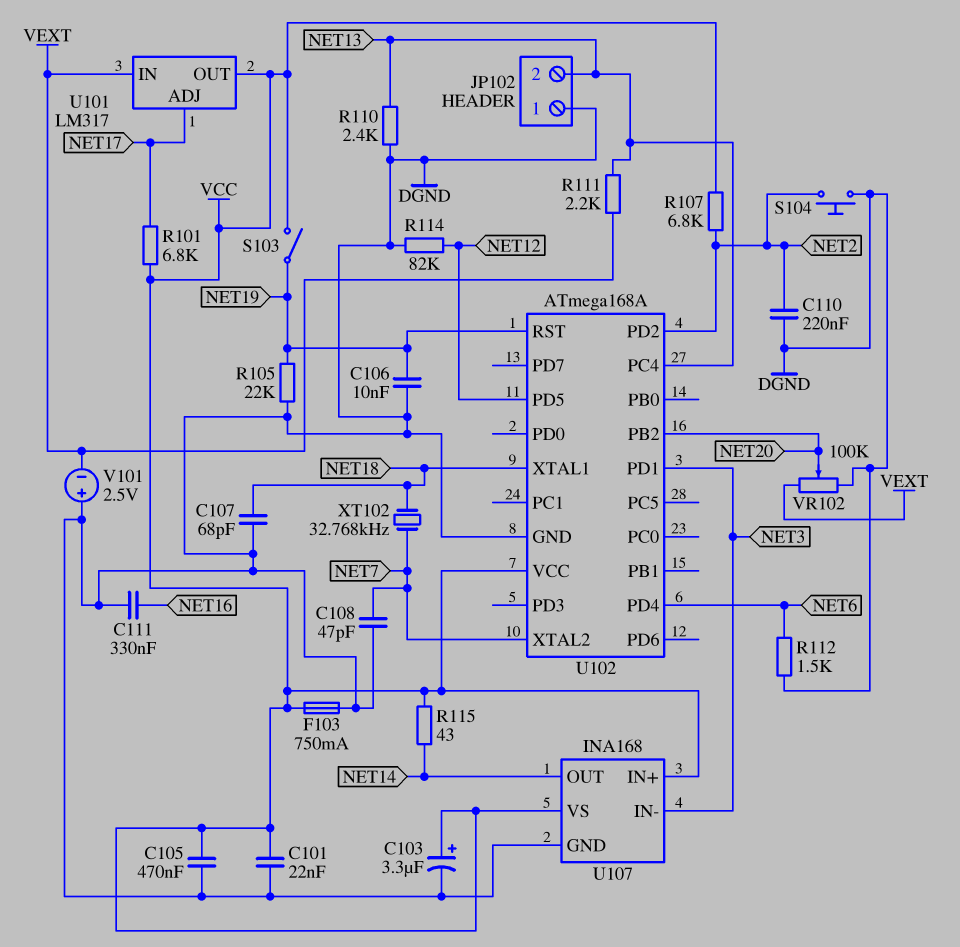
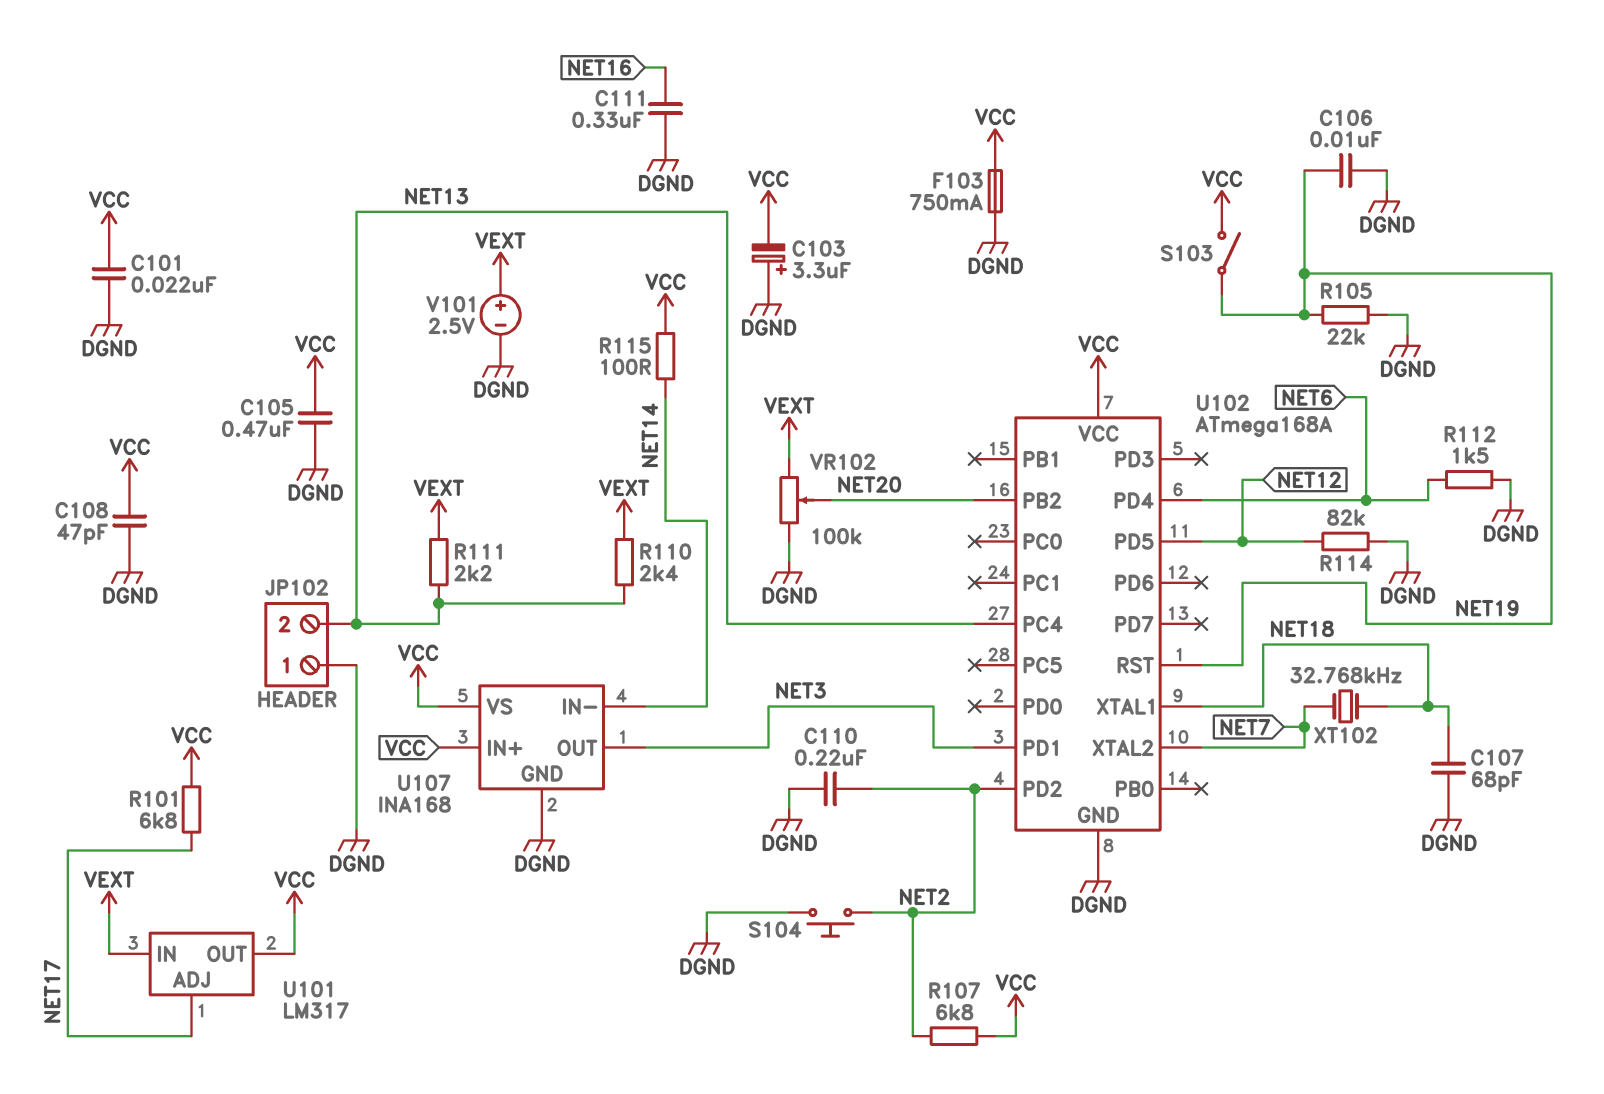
C103: 3.3uF (plus VCC, minus DGND) -> 3.3uF (plus DGND, minus VCC)
C108: 47pF (DGND, NET7) -> 47pF (DGND, VCC)
R110: 2.4k (DGND, NET13) -> 2.4k (NET13, VEXT)
R115: 43 (NET14, VCC) -> 100 (NET14, VCC)
U107 pin IN-: NET3 -> NET14
U107 pin OUT: NET14 -> NET3
V101: 2.5V (plus DGND, minus VEXT) -> 2.5V (plus VEXT, minus DGND)

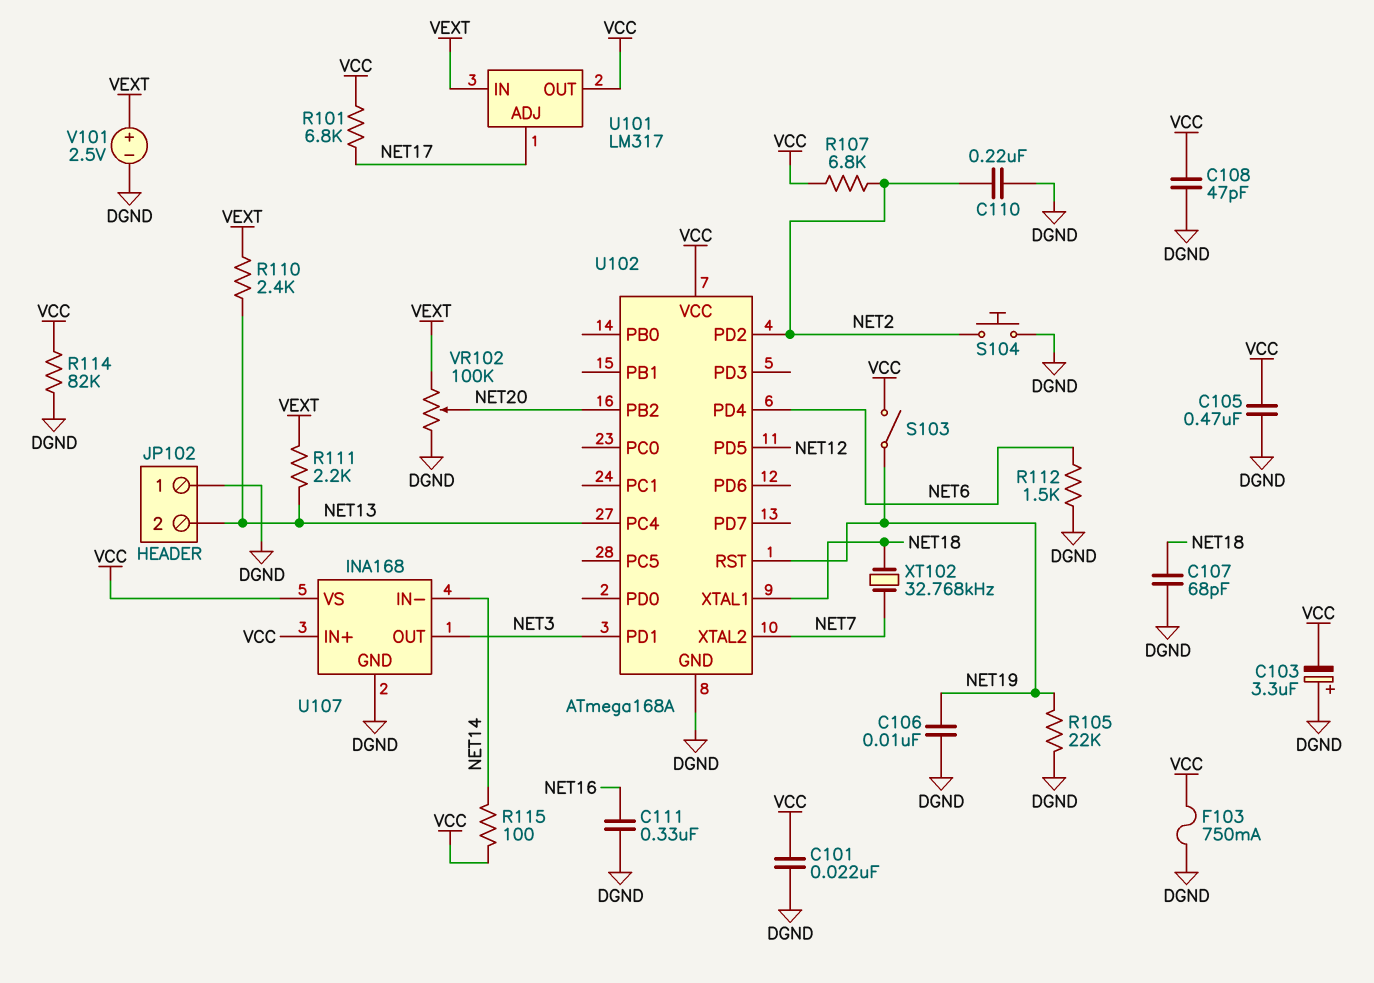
R114: 82k (DGND, NET12) -> 82k (DGND, VCC)

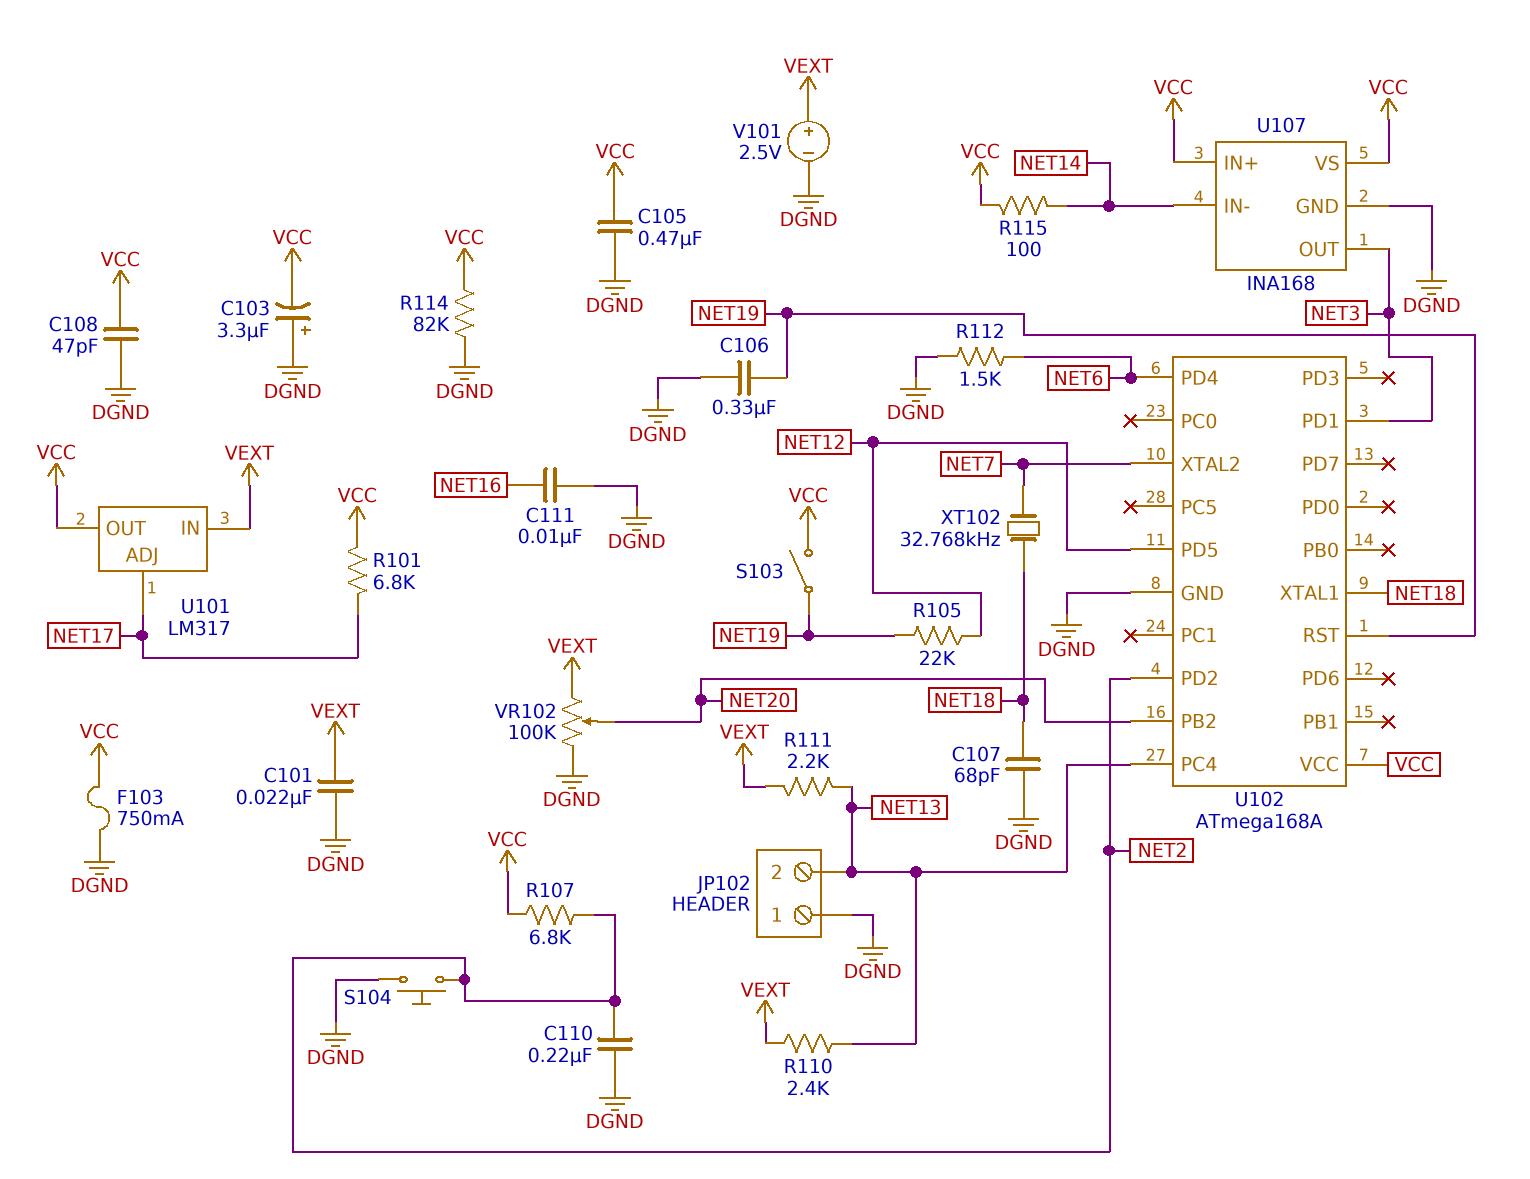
C101: 22nF (DGND, VCC) -> 22nF (DGND, VEXT)
C106: 10nF (DGND, NET19) -> 330nF (DGND, NET19)
C111: 330nF (DGND, NET16) -> 10nF (DGND, NET16)
R105: 22k (DGND, NET19) -> 22k (NET12, NET19)

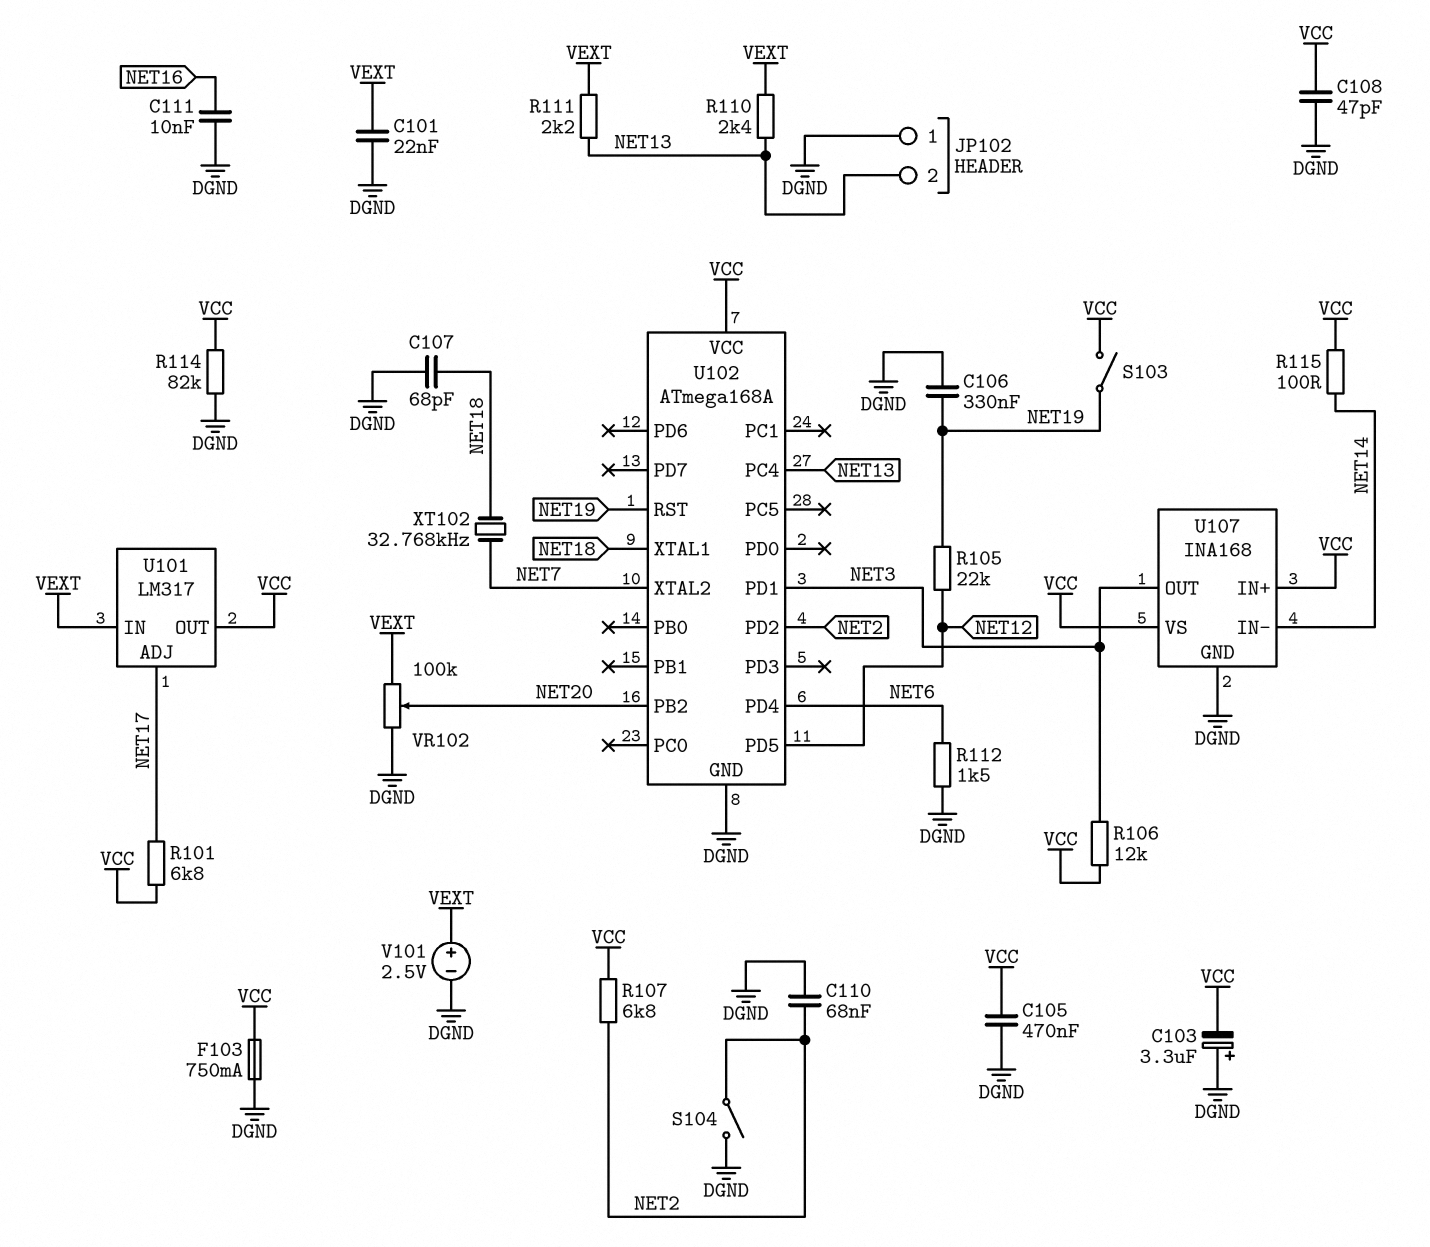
C110: 220nF (DGND, NET2) -> 68nF (DGND, NET2)
R106: none -> 12k (NET3, VCC)
S104: button (DGND, NET2) -> switch (DGND, NET2)

